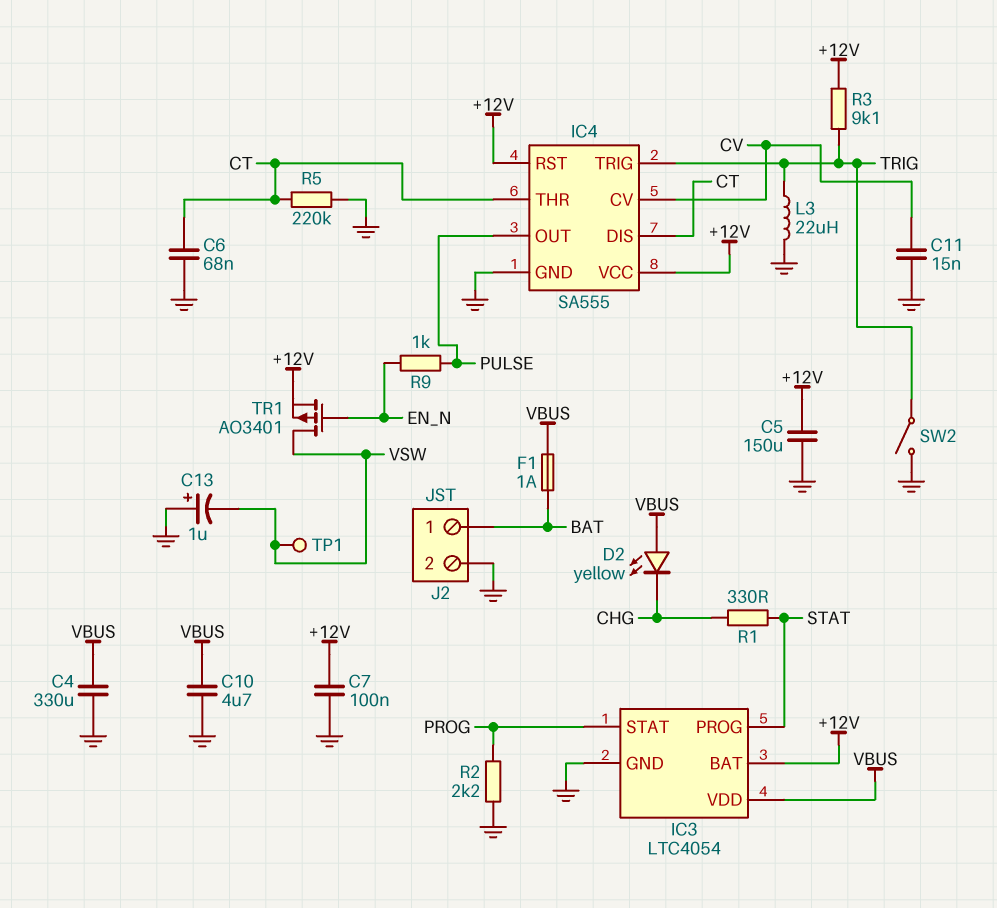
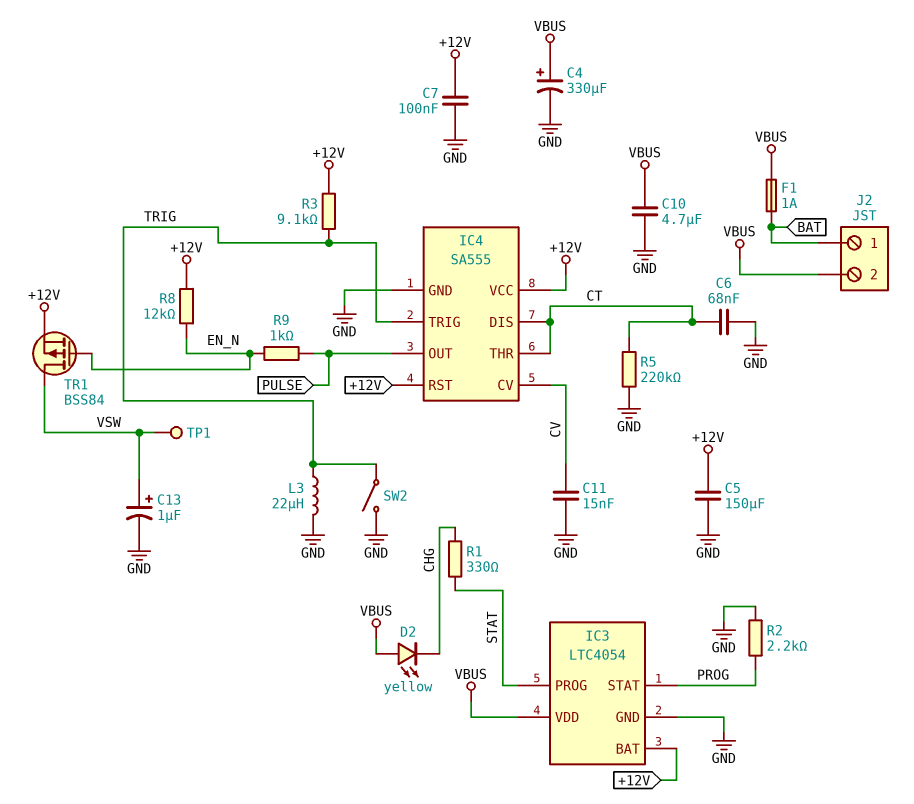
C4: 330uF (GND, VBUS) -> 330uF (plus VBUS, minus GND)
C13: 1uF (plus GND, minus VSW) -> 1uF (plus VSW, minus GND)
J2 pin 2: GND -> VBUS
R8: none -> 12k (+12V, EN_N)
TR1: PMOS AO3401 (G EN_N, D VSW, S +12V) -> PMOS BSS84 (G EN_N, D VSW, S +12V)

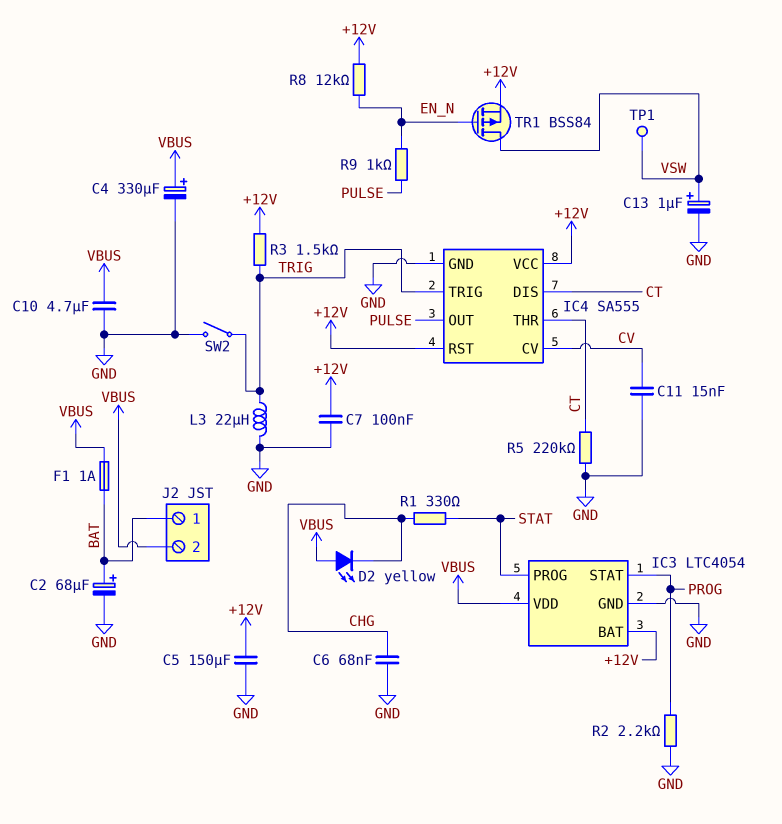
C2: none -> 68uF (plus BAT, minus GND)
C6: 68nF (CT, GND) -> 68nF (CHG, GND)
R3: 9.1k (+12V, TRIG) -> 1.5k (+12V, TRIG)

